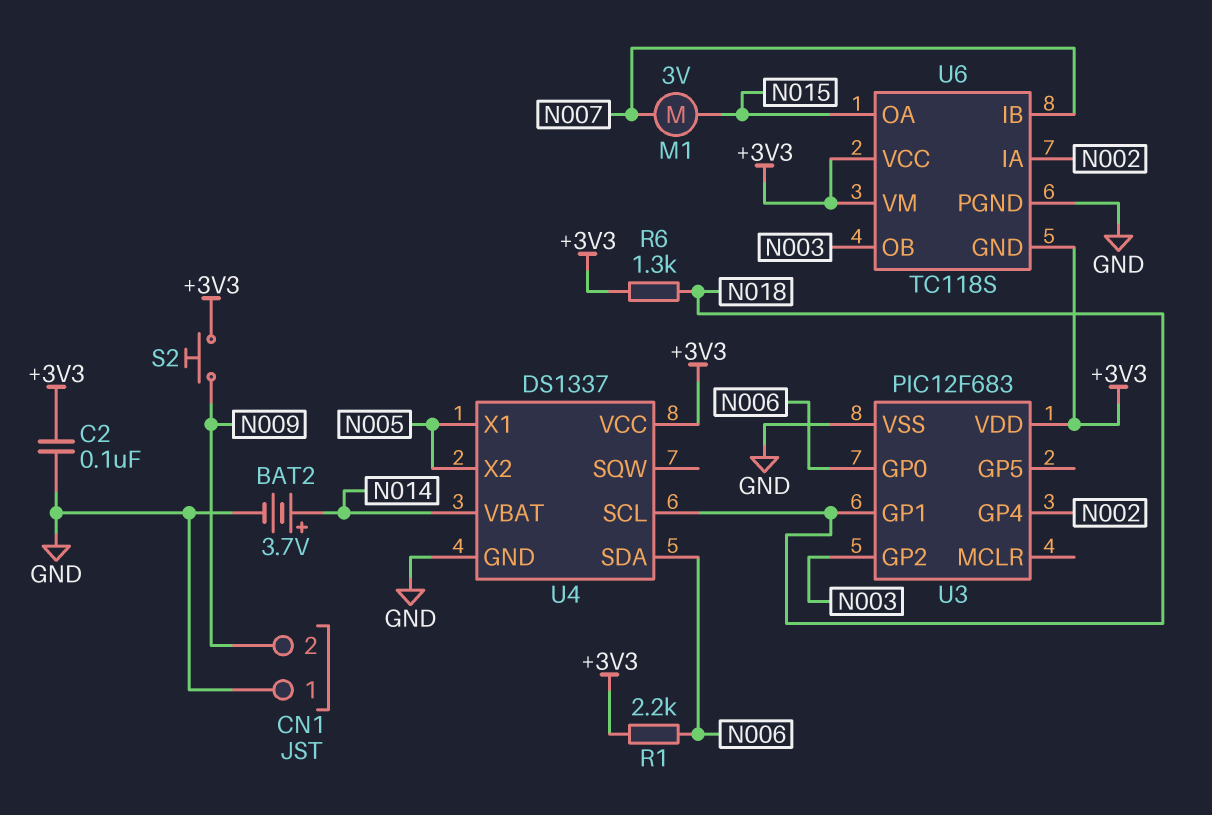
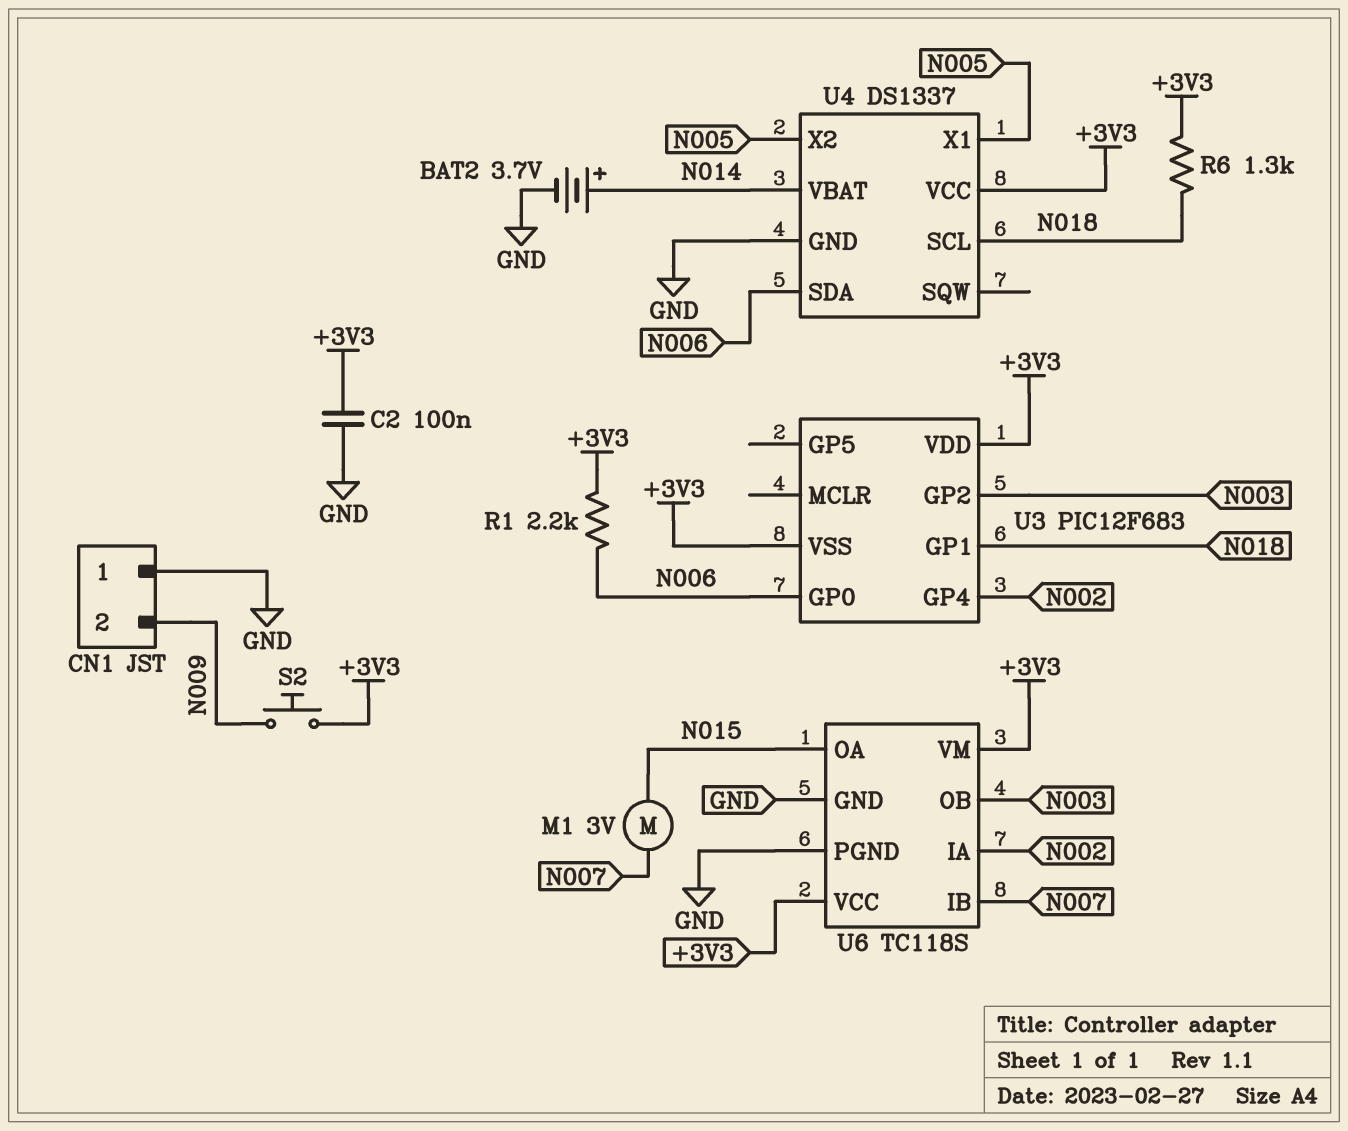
U3 pin VSS: GND -> +3V3
U6 pin GND: +3V3 -> GND

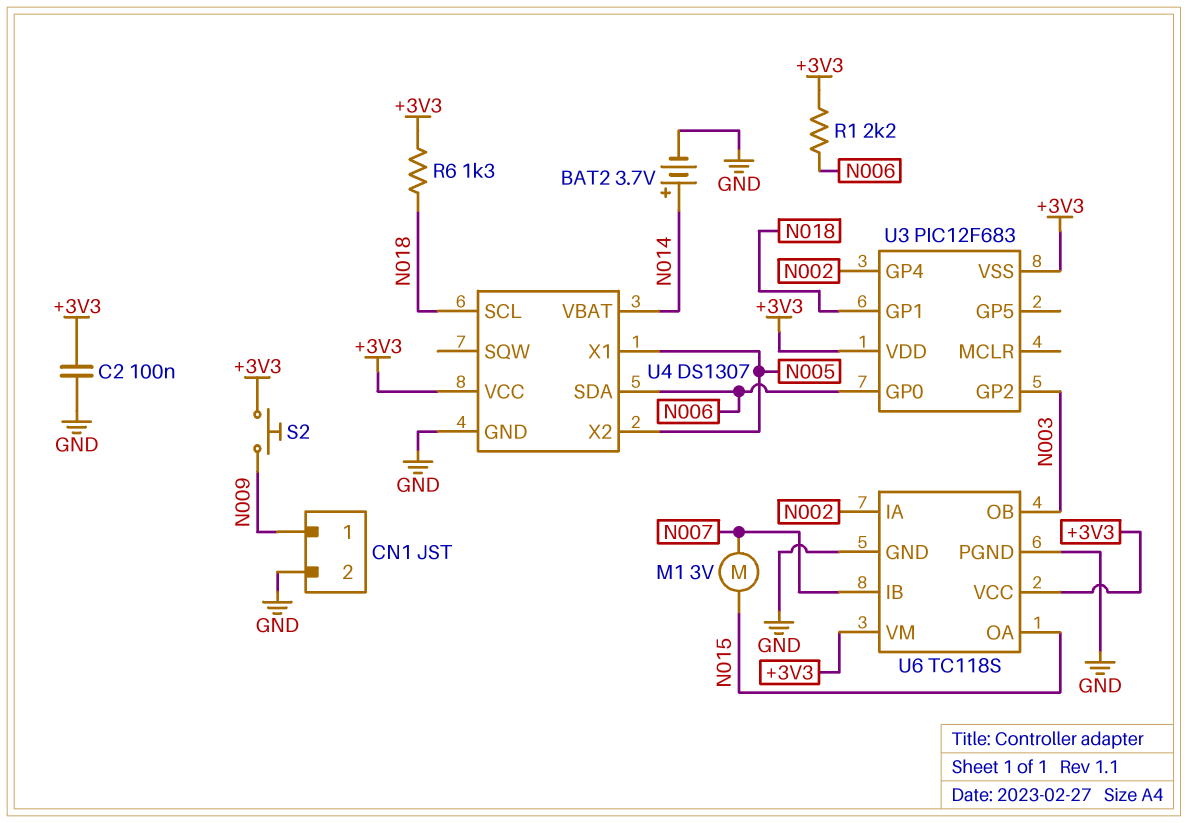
CN1 pin 1: GND -> N009
CN1 pin 2: N009 -> GND
U4: DS1337 -> DS1307

